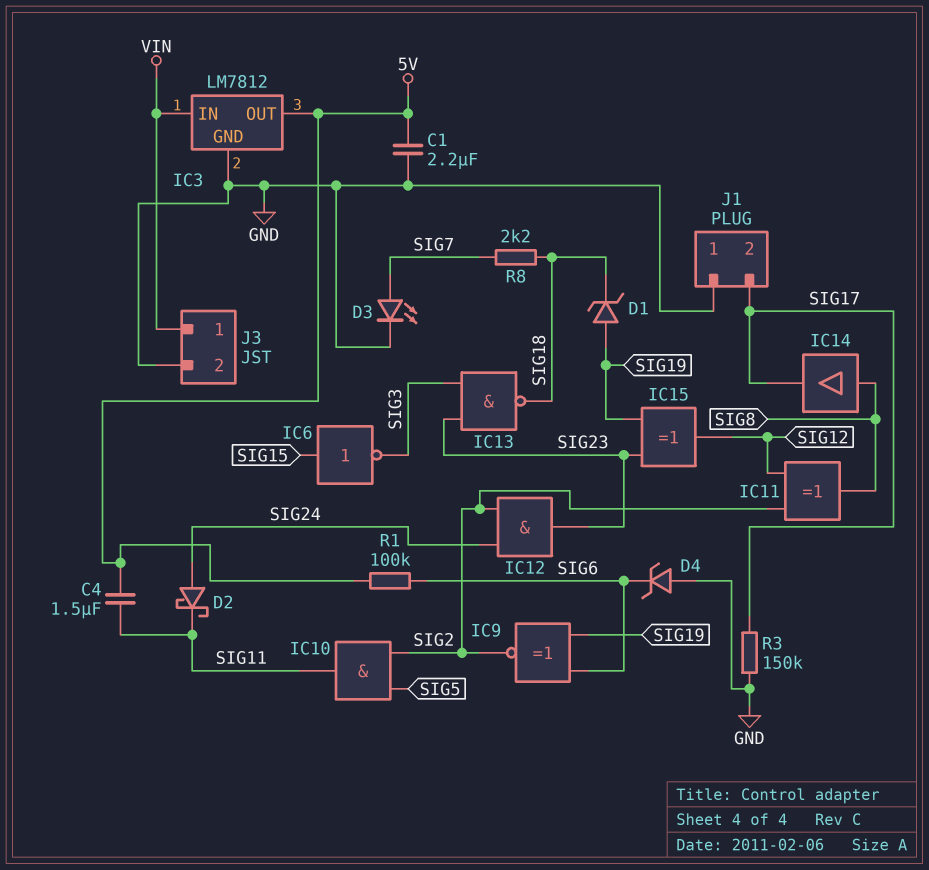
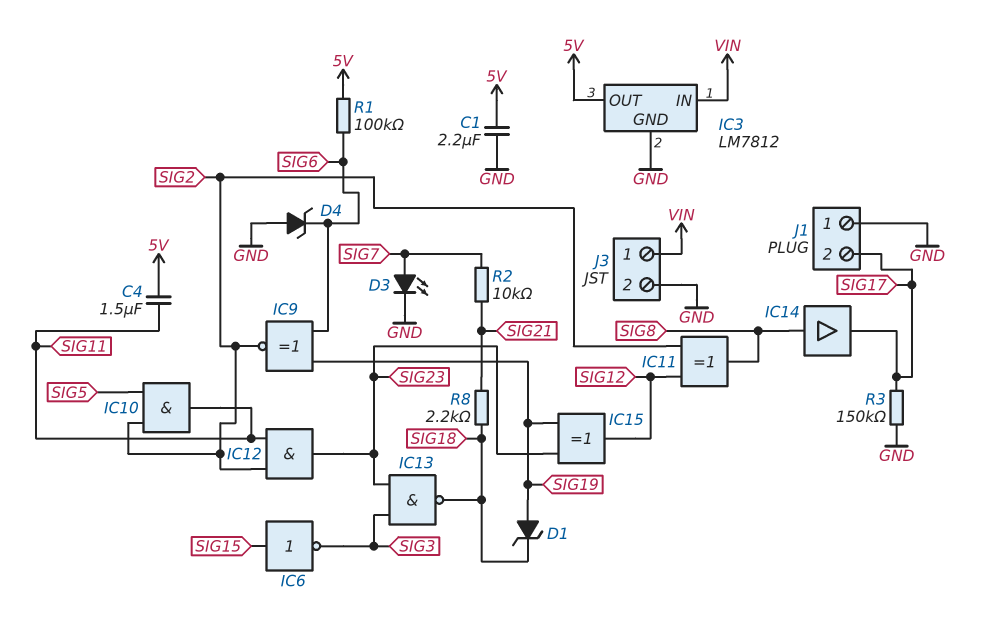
D2: schottky (A SIG24, K SIG11) -> none
IC12: AND (in SIG2, in SIG24, out SIG23) -> AND (in SIG2, in SIG11, out SIG23)
R2: none -> 10k (SIG7, SIG21)
R8: 2.2k (SIG7, SIG18) -> 2.2k (SIG18, SIG21)

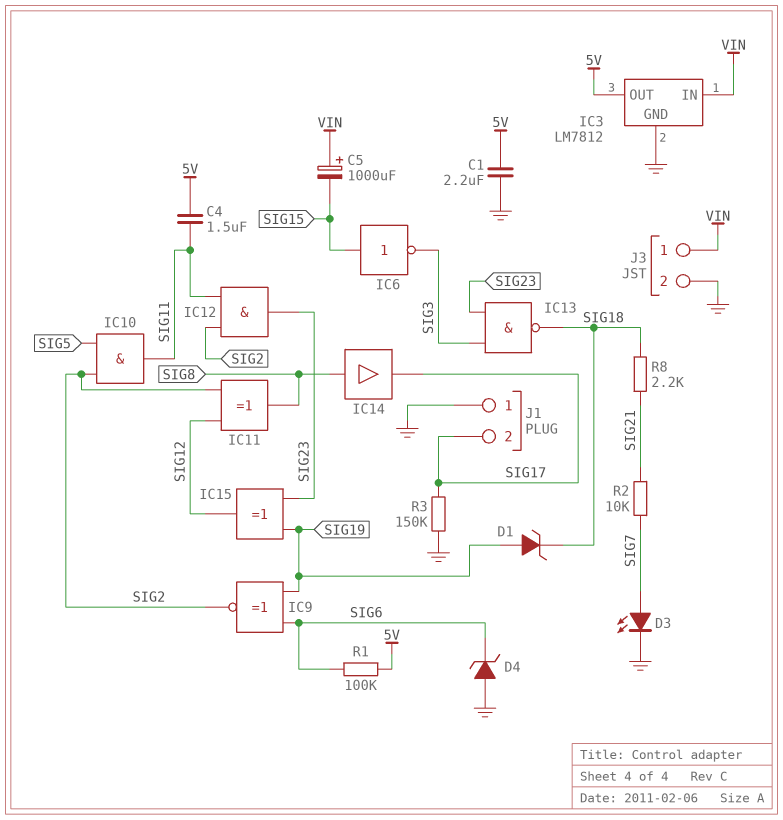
C5: none -> 1000uF (plus VIN, minus SIG15)

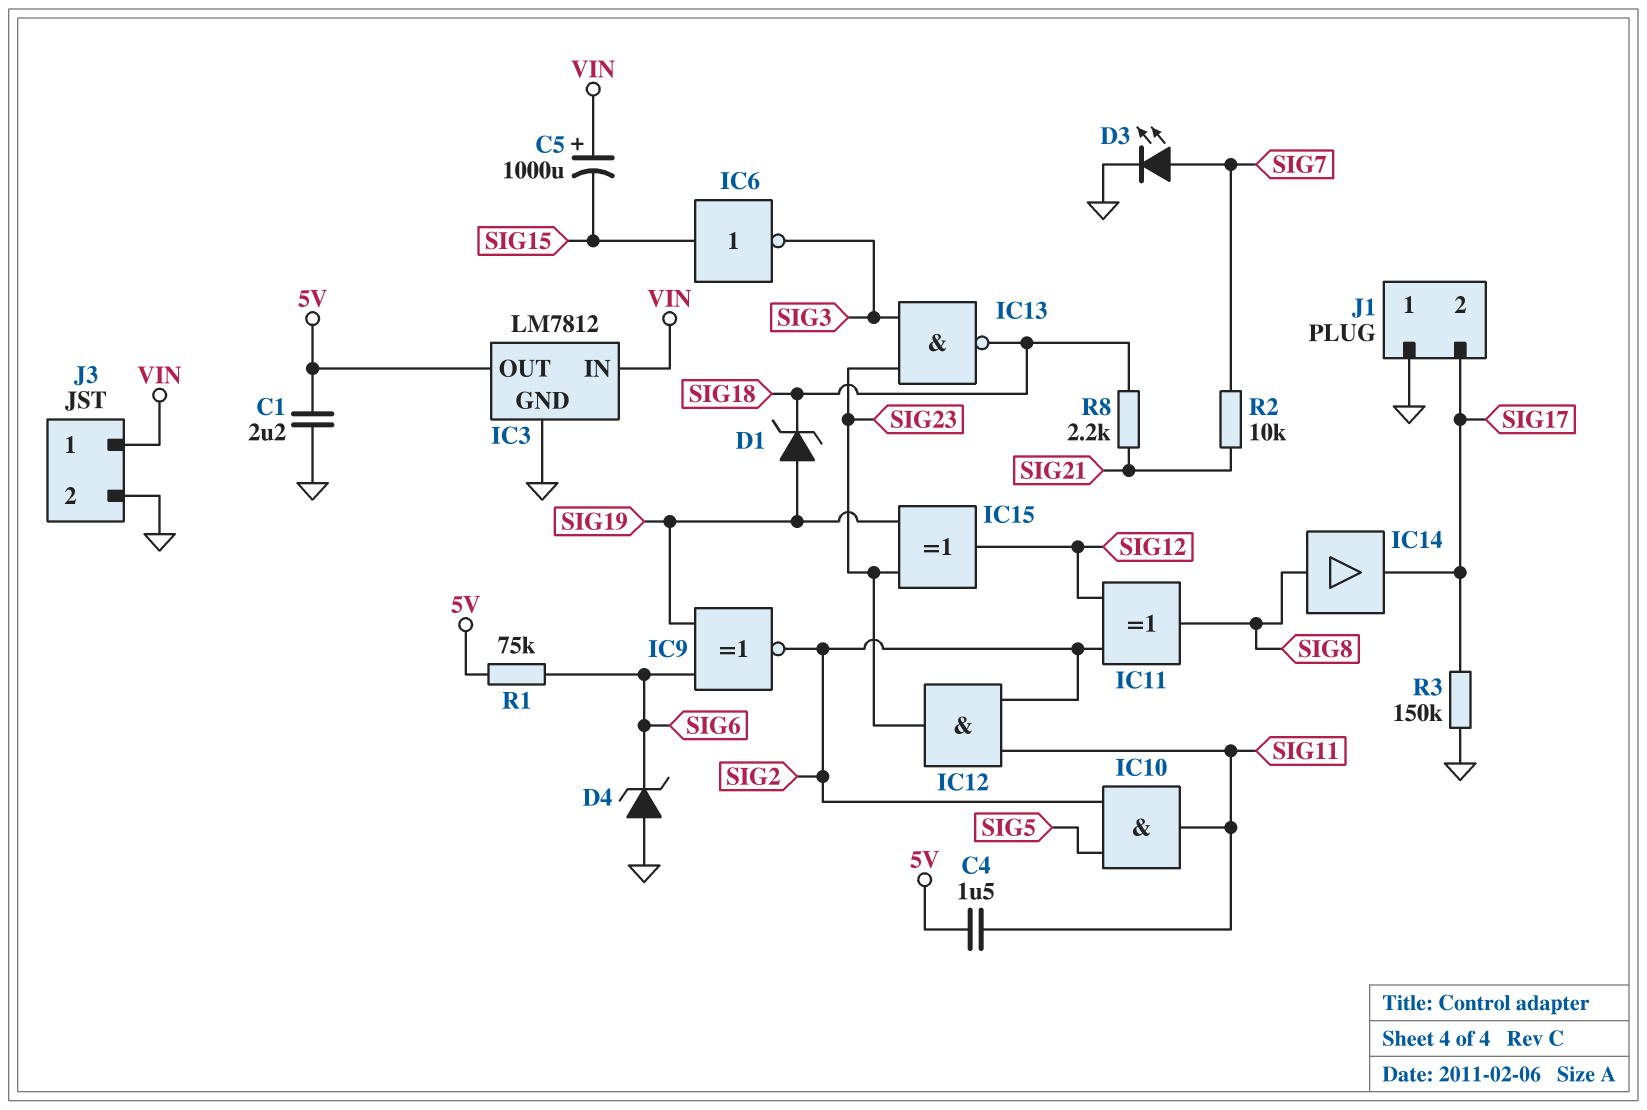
R1: 100k (5V, SIG6) -> 75k (5V, SIG6)

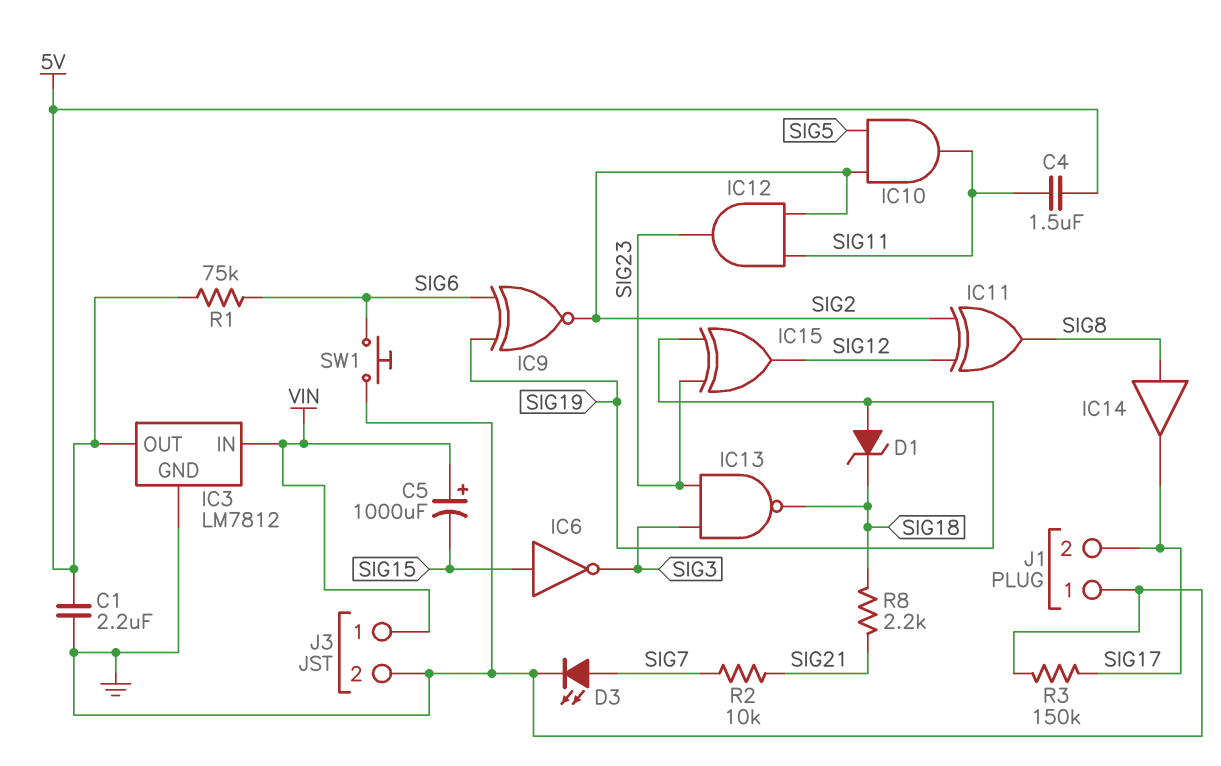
D4: zener (A GND, K SIG6) -> none
SW1: none -> button (GND, SIG6)

